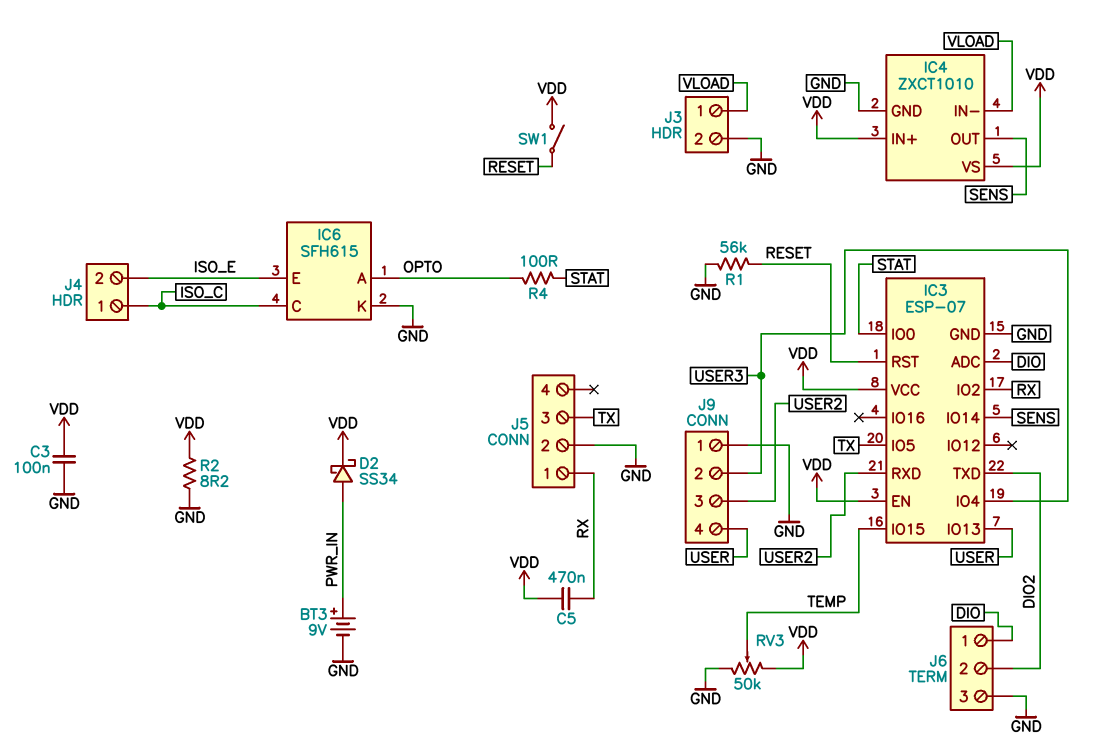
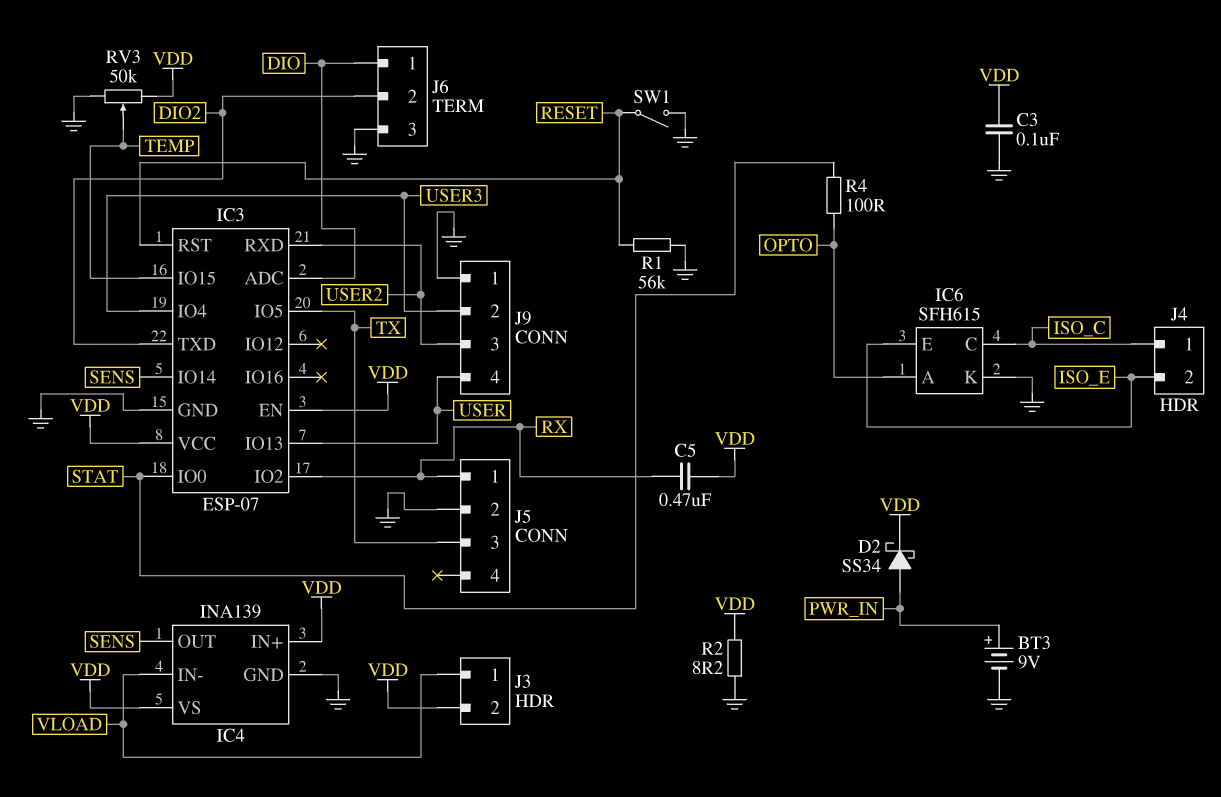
IC4: ZXCT1010 -> INA139
J3 pin 2: GND -> VDD
SW1: switch (RESET, VDD) -> switch (GND, RESET)

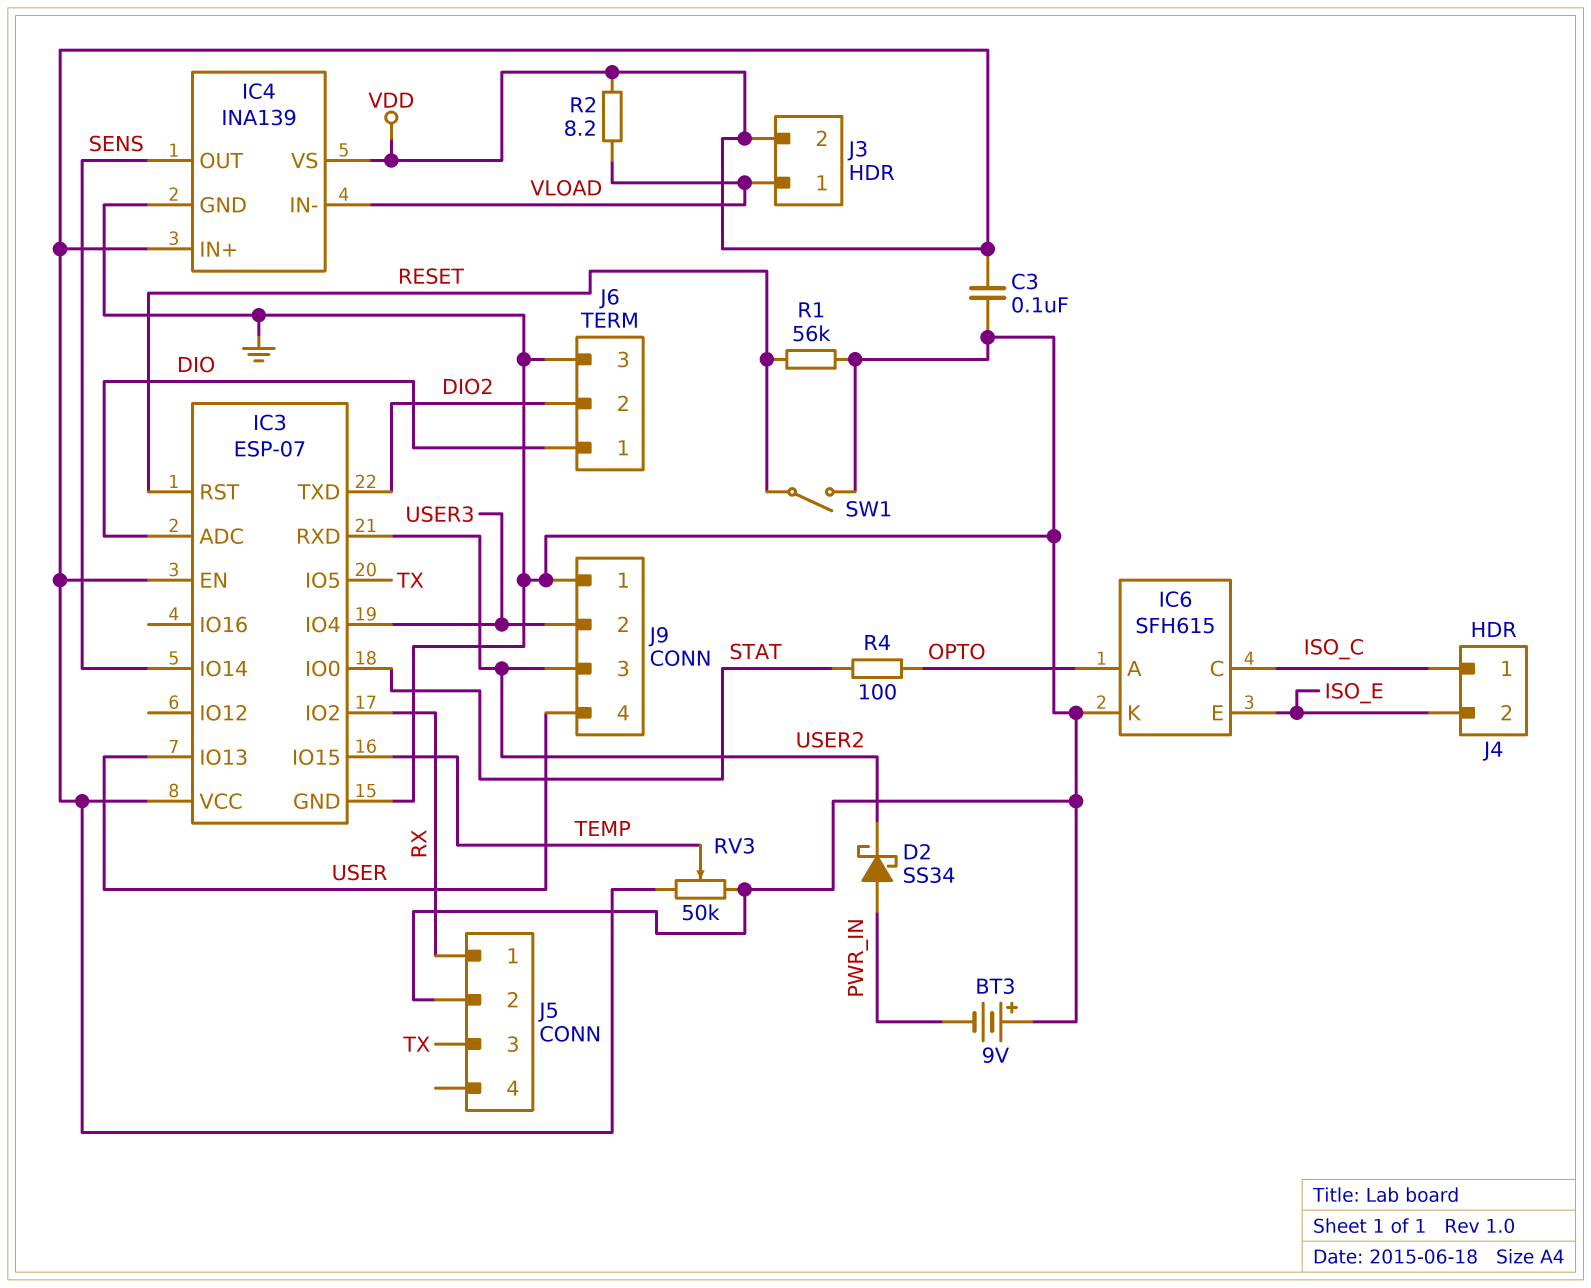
BT3: 9V (plus PWR_IN, minus GND) -> 9V (plus GND, minus PWR_IN)
C5: 470nF (RX, VDD) -> none
D2: schottky SS34 (A PWR_IN, K VDD) -> schottky SS34 (A PWR_IN, K USER2)
R2: 8.2 (GND, VDD) -> 8.2 (VDD, VLOAD)

